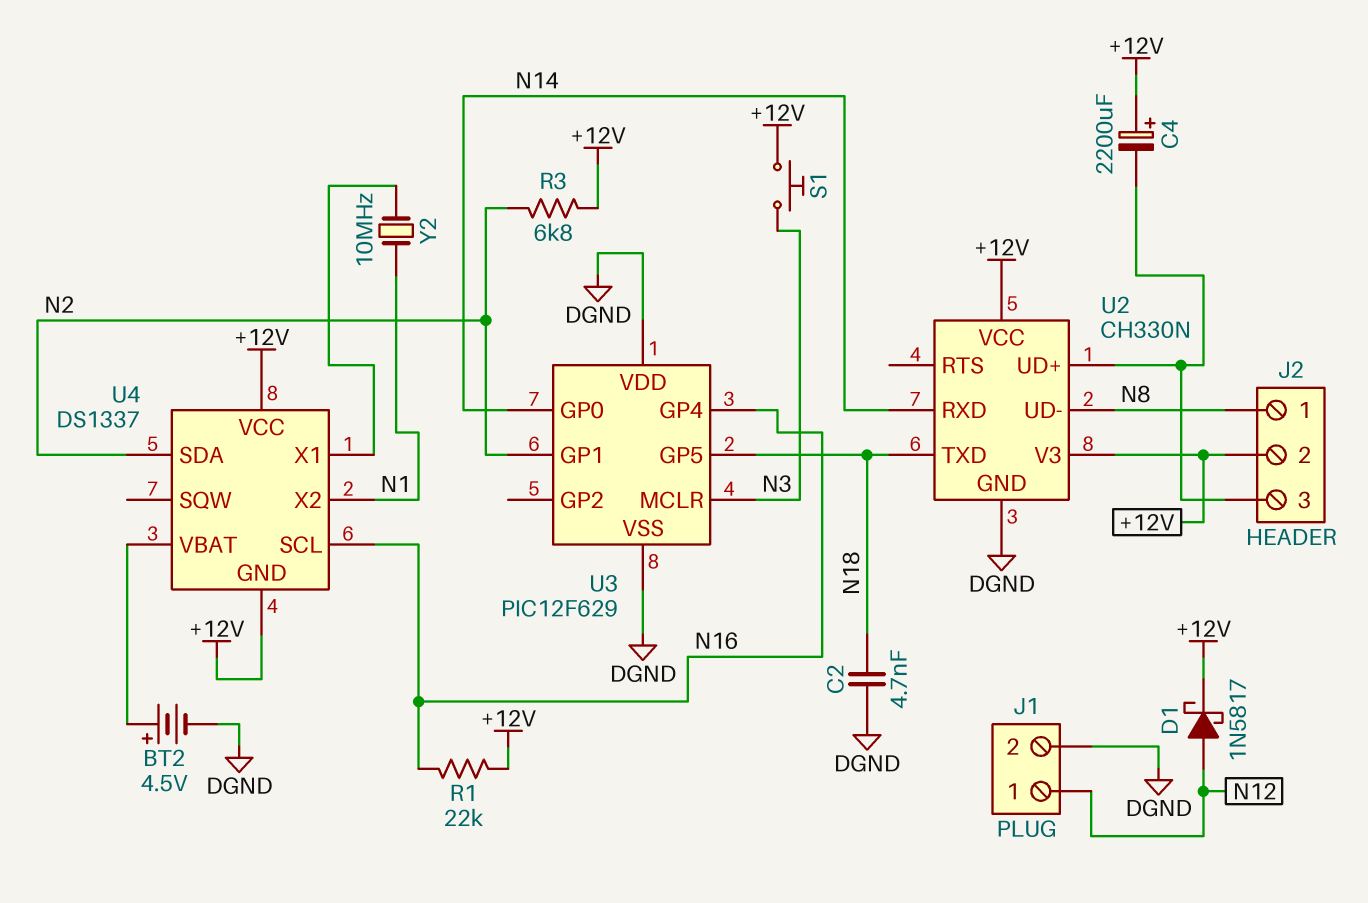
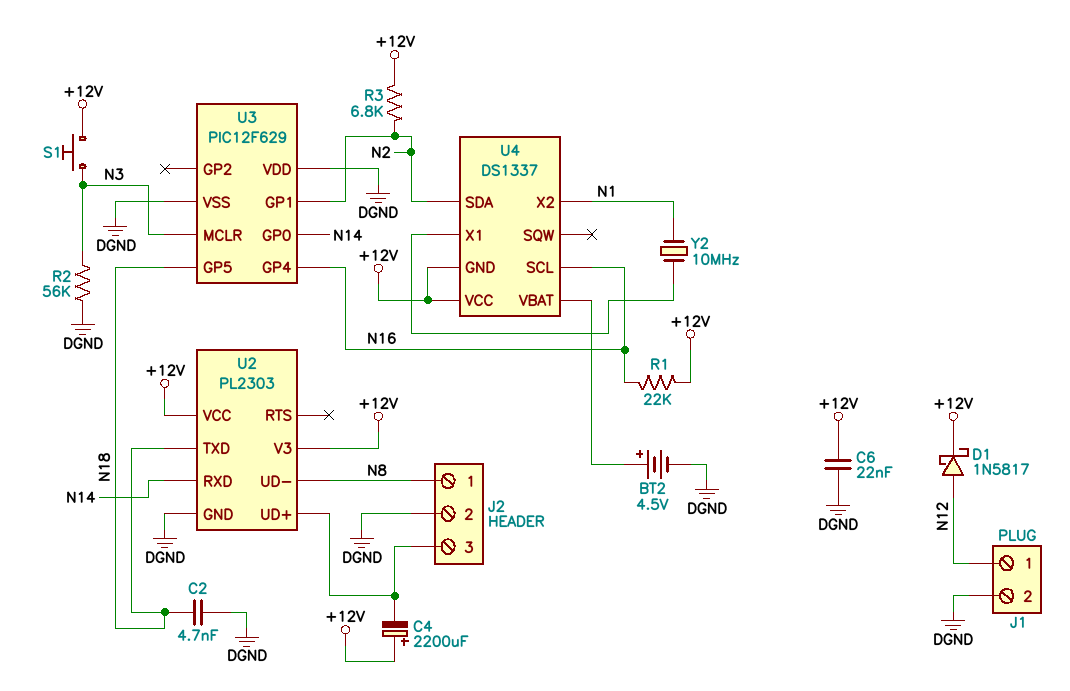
C6: none -> 22nF (+12V, DGND)
J2 pin 2: +12V -> DGND
R2: none -> 56k (DGND, N3)
U2: CH330N -> PL2303

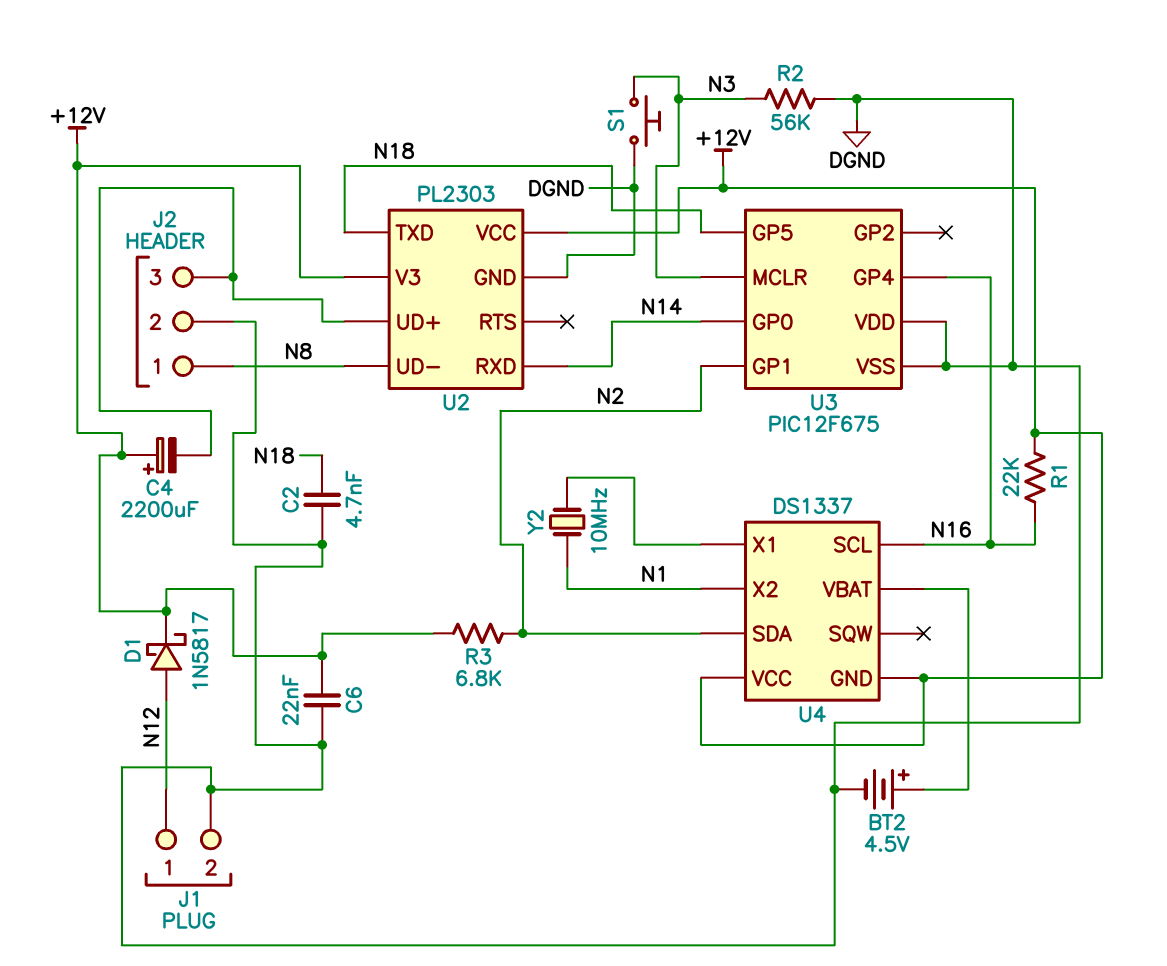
S1: button (+12V, N3) -> button (DGND, N3)
U3: PIC12F629 -> PIC12F675

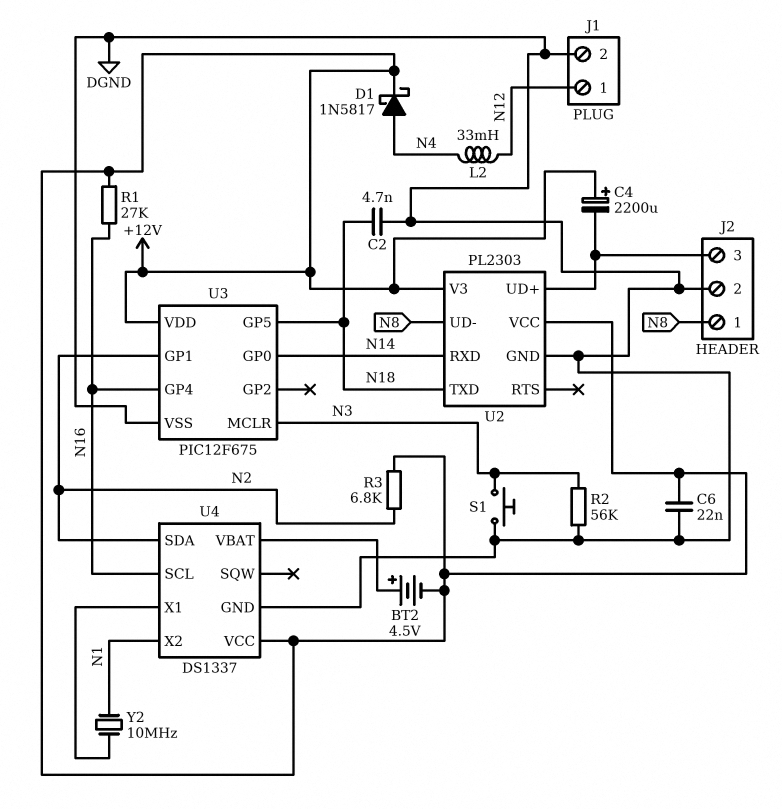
BT2: 4.5V (plus U4/VBAT, minus DGND) -> 4.5V (plus U4/VBAT, minus +12V)
D1: schottky 1N5817 (A N12, K +12V) -> schottky 1N5817 (A N4, K +12V)
L2: none -> 33mH (N4, N12)
R1: 22k (+12V, N16) -> 27k (+12V, N16)
U3 pin VDD: DGND -> +12V
U4 pin GND: +12V -> DGND

